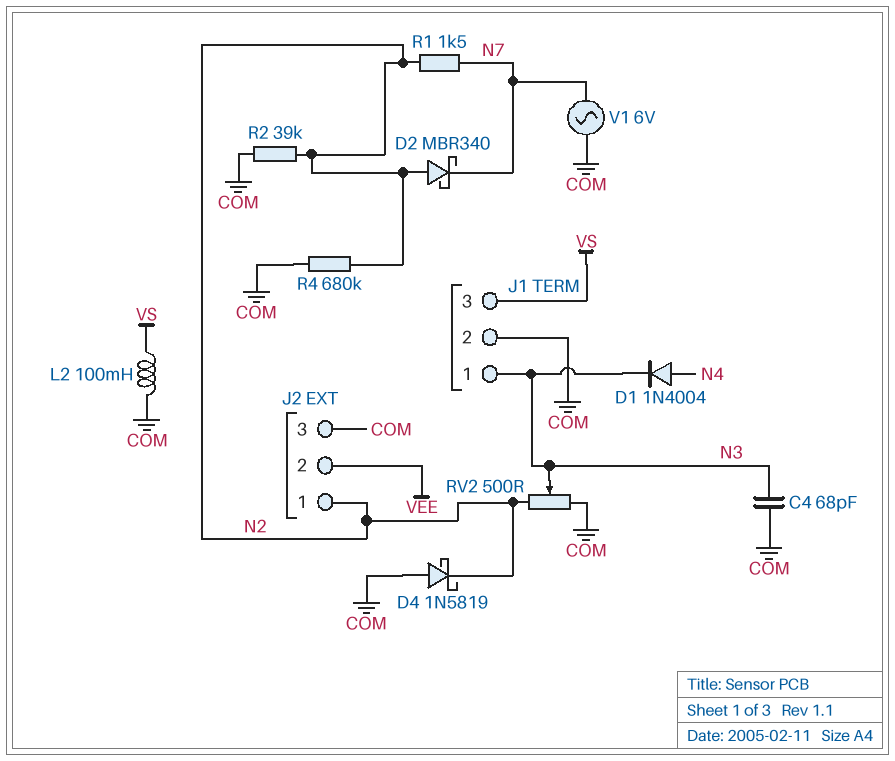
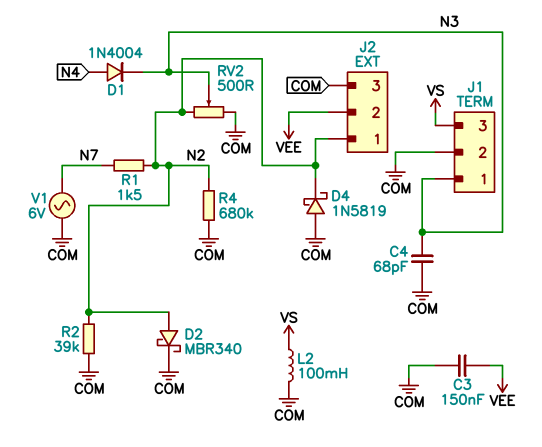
C3: none -> 150nF (COM, VEE)
D2: schottky MBR340 (A N2, K N7) -> schottky MBR340 (A N2, K COM)

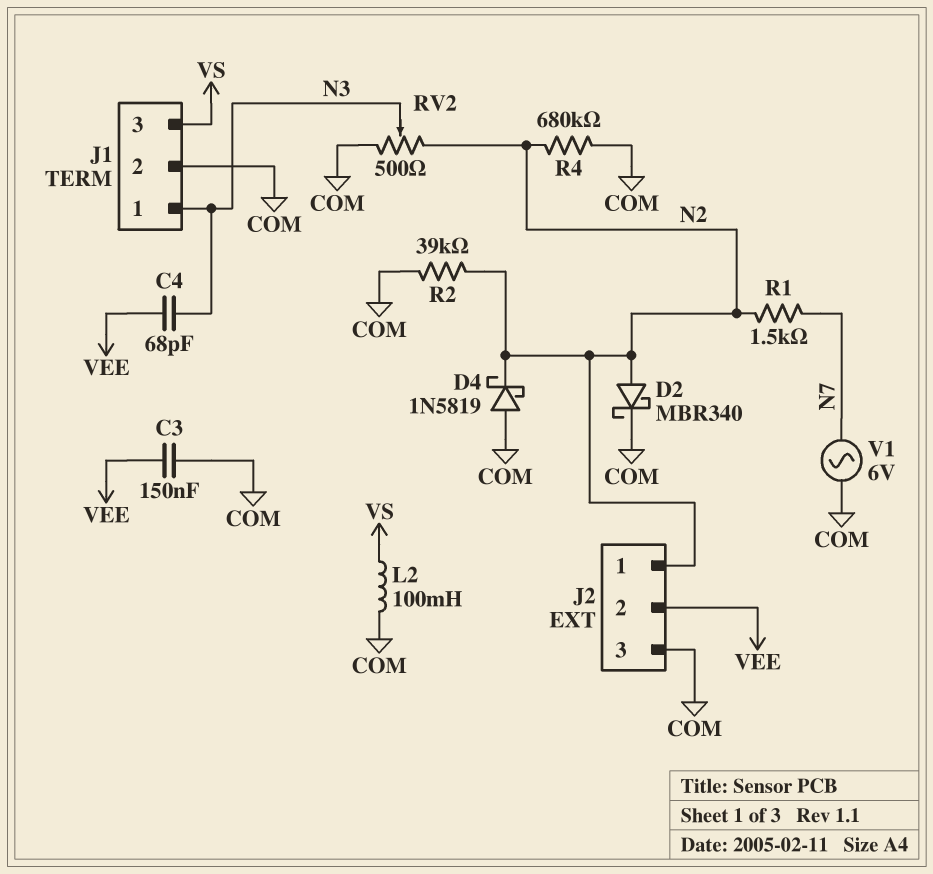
C4: 68pF (COM, N3) -> 68pF (N3, VEE)
D1: diode 1N4004 (A N4, K N3) -> none

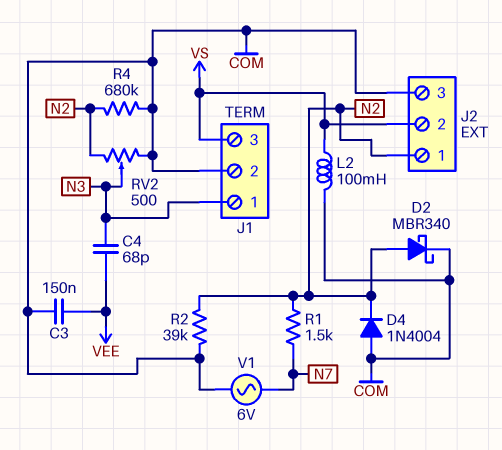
D4: schottky 1N5819 (A COM, K N2) -> diode 1N4004 (A COM, K N2)
J2 pin 2: VEE -> VS

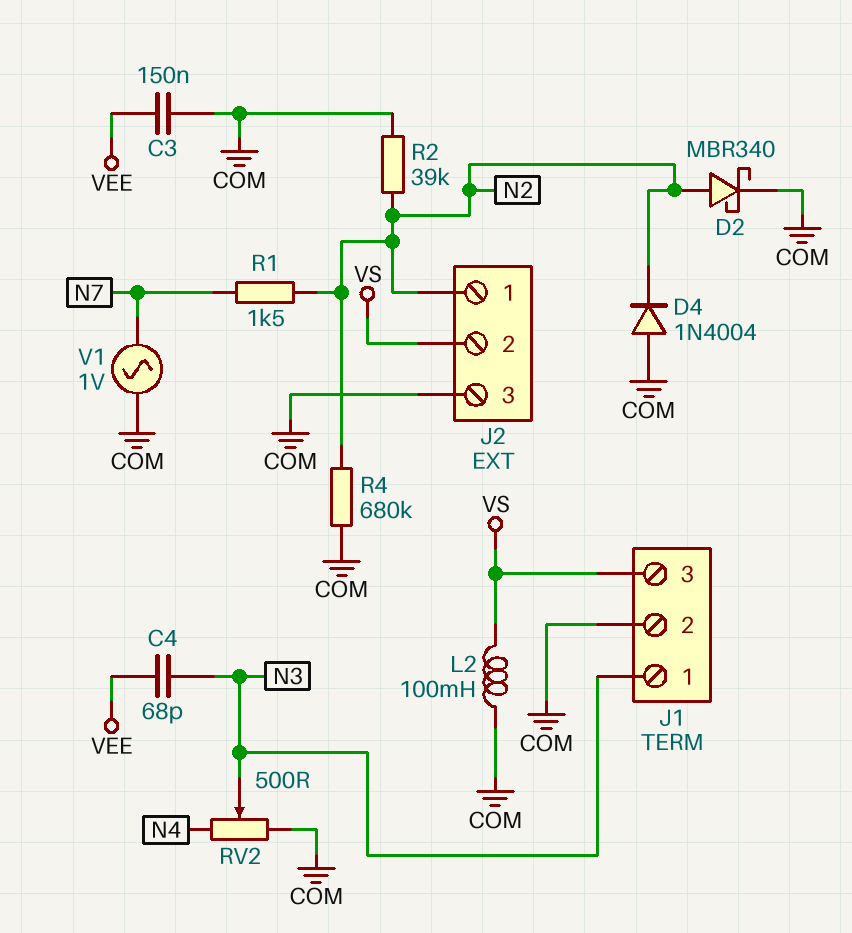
RV2: 500 (COM, N2, wiper N3) -> 500 (COM, N4, wiper N3)
V1: AC 6V (COM, N7) -> AC 1V (COM, N7)

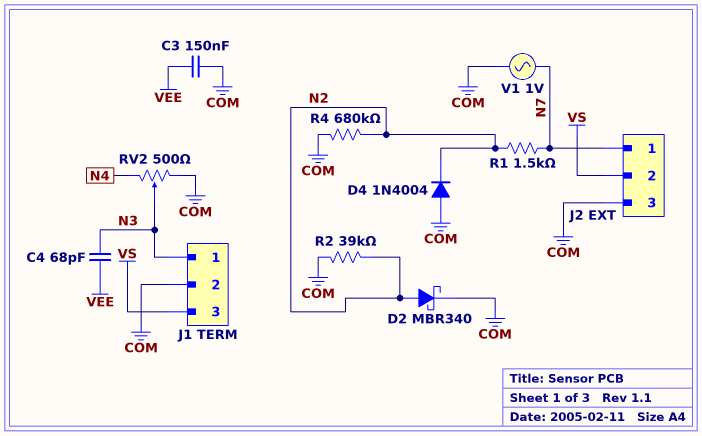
J2 pin 1: N2 -> N7
L2: 100mH (COM, VS) -> none

